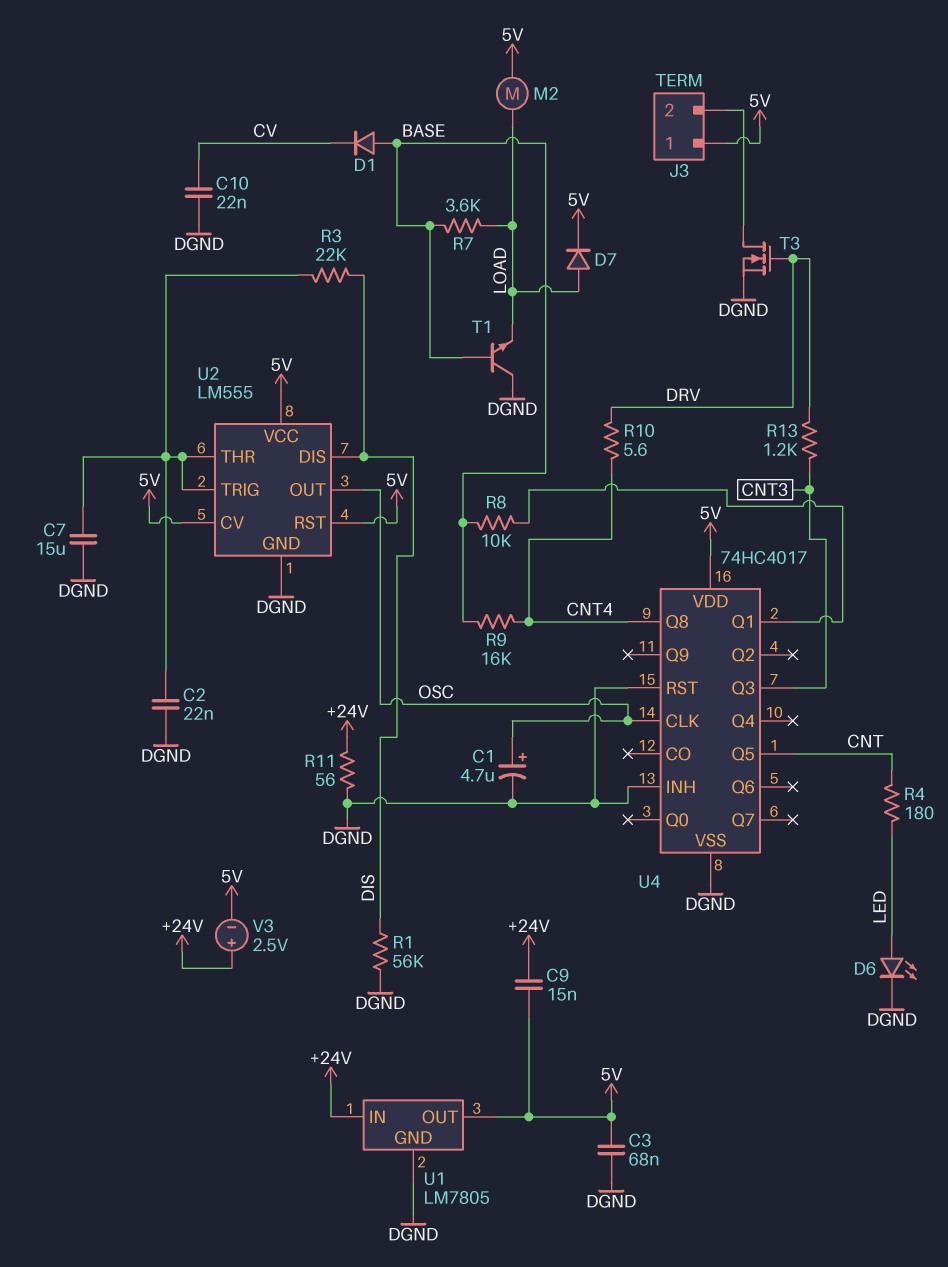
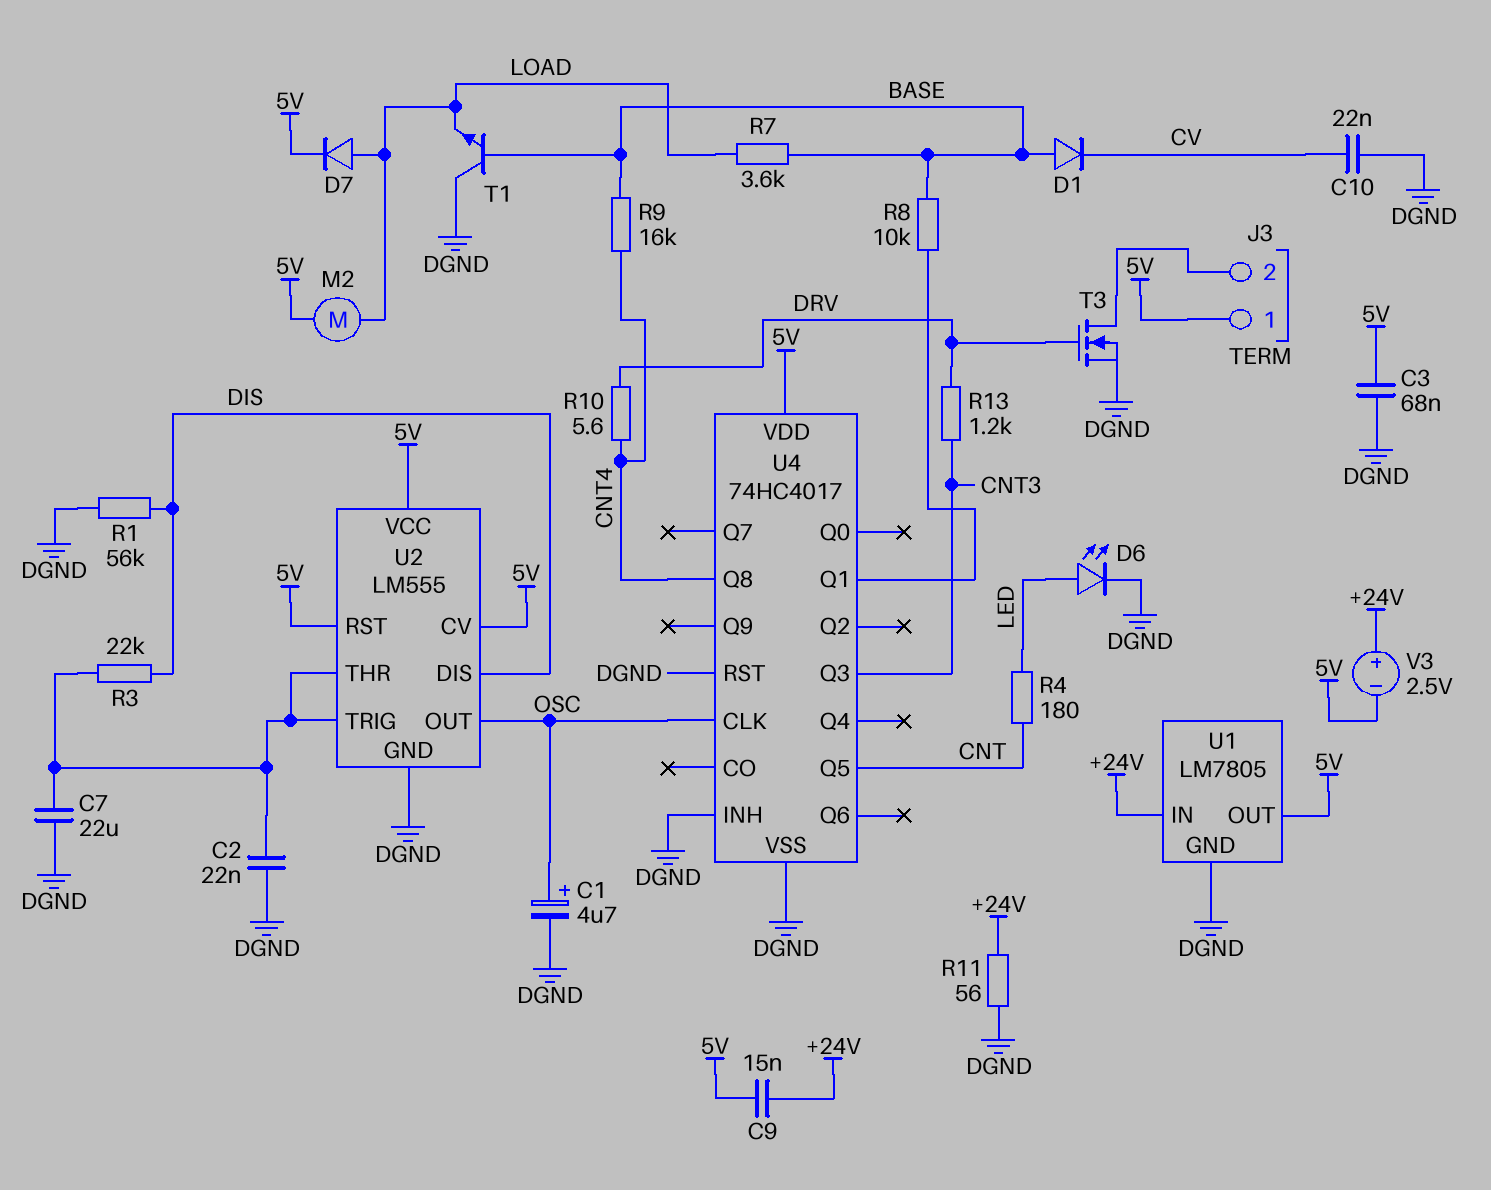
C7: 15uF (DGND, U2/THR) -> 22uF (DGND, U2/THR)

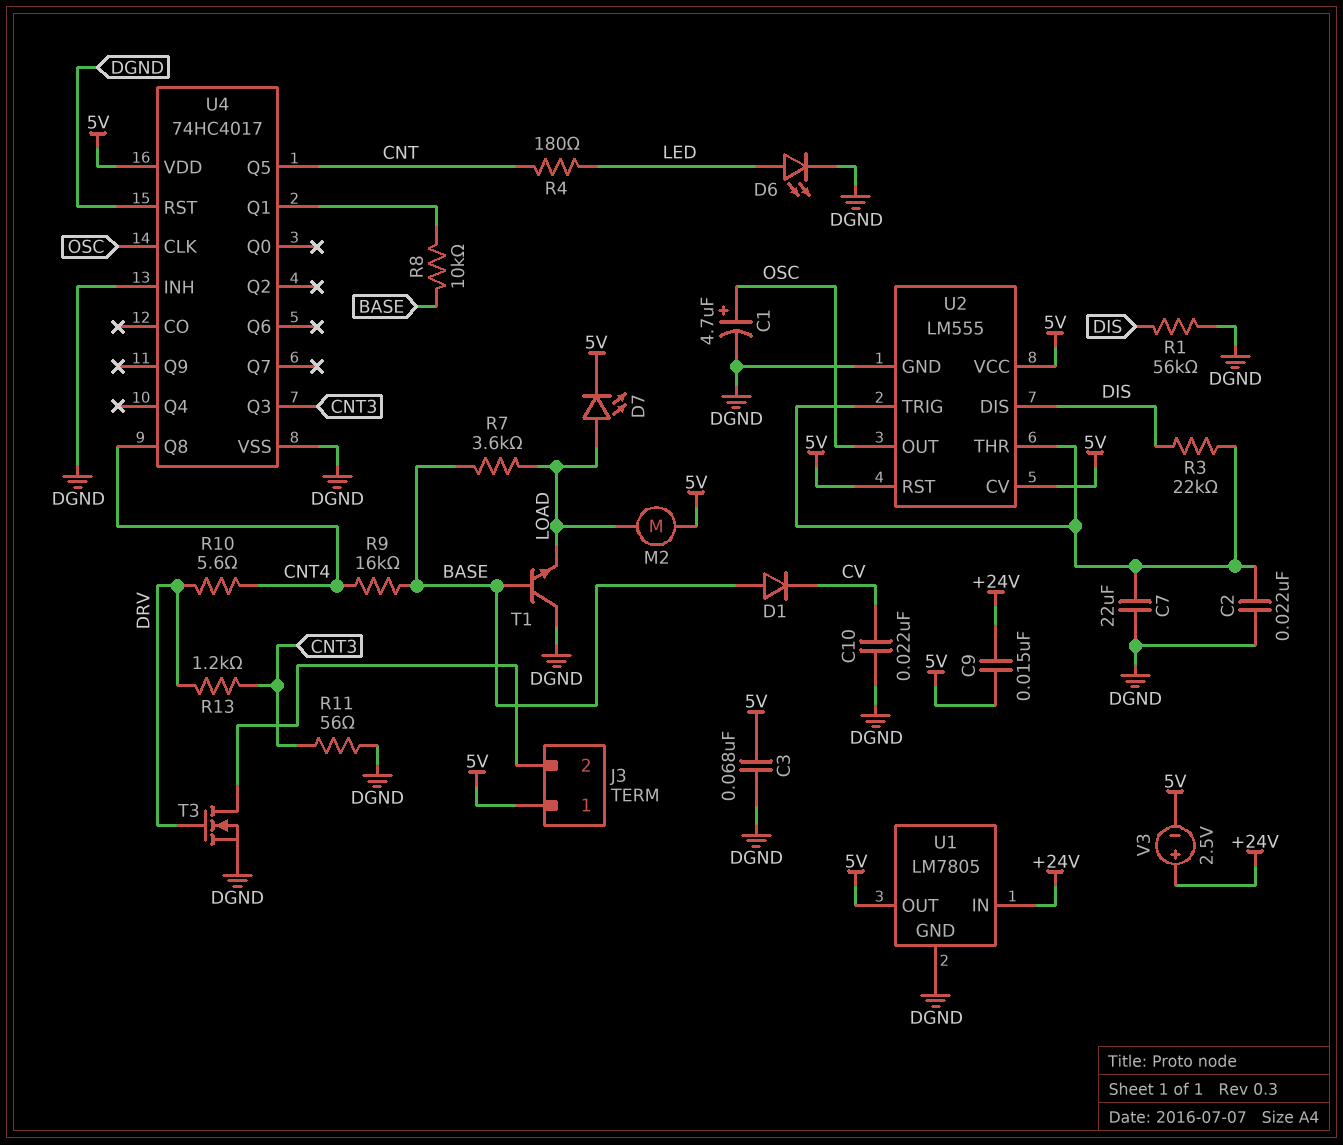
D7: diode (A LOAD, K 5V) -> LED (A LOAD, K 5V)
R11: 56 (+24V, DGND) -> 56 (CNT3, DGND)

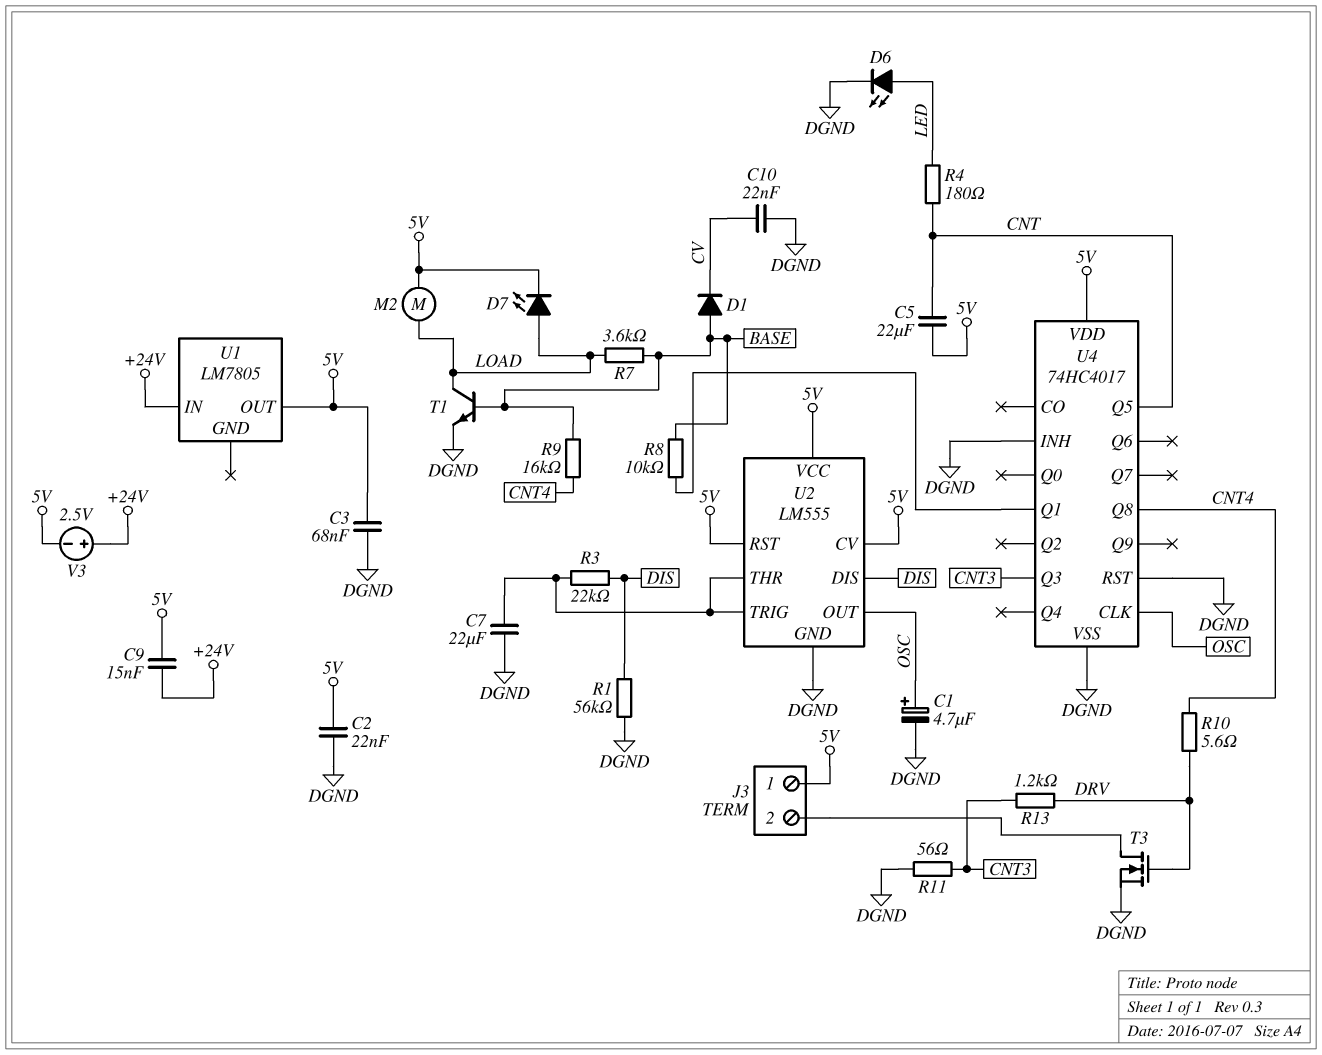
C2: 22nF (DGND, U2/THR) -> 22nF (5V, DGND)
C5: none -> 22uF (5V, CNT)
T1: NPN (B BASE, C DGND, E LOAD) -> NPN (B BASE, C LOAD, E DGND)
U1 pin GND: DGND -> none

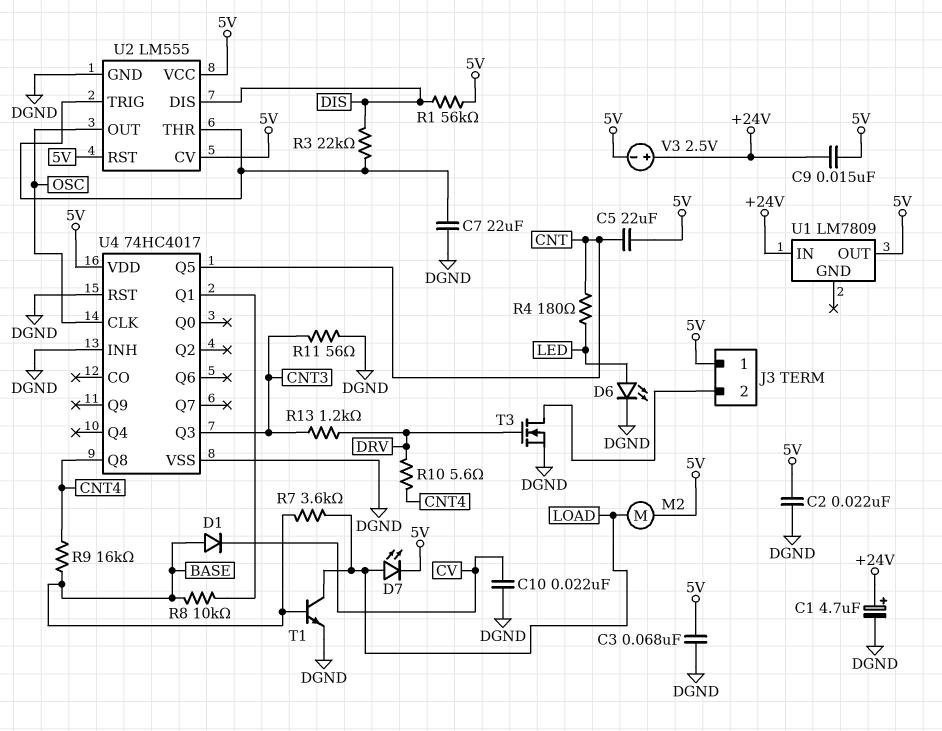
C1: 4.7uF (plus OSC, minus DGND) -> 4.7uF (plus +24V, minus DGND)
R1: 56k (DGND, DIS) -> 56k (5V, DIS)
U1: LM7805 -> LM7809

